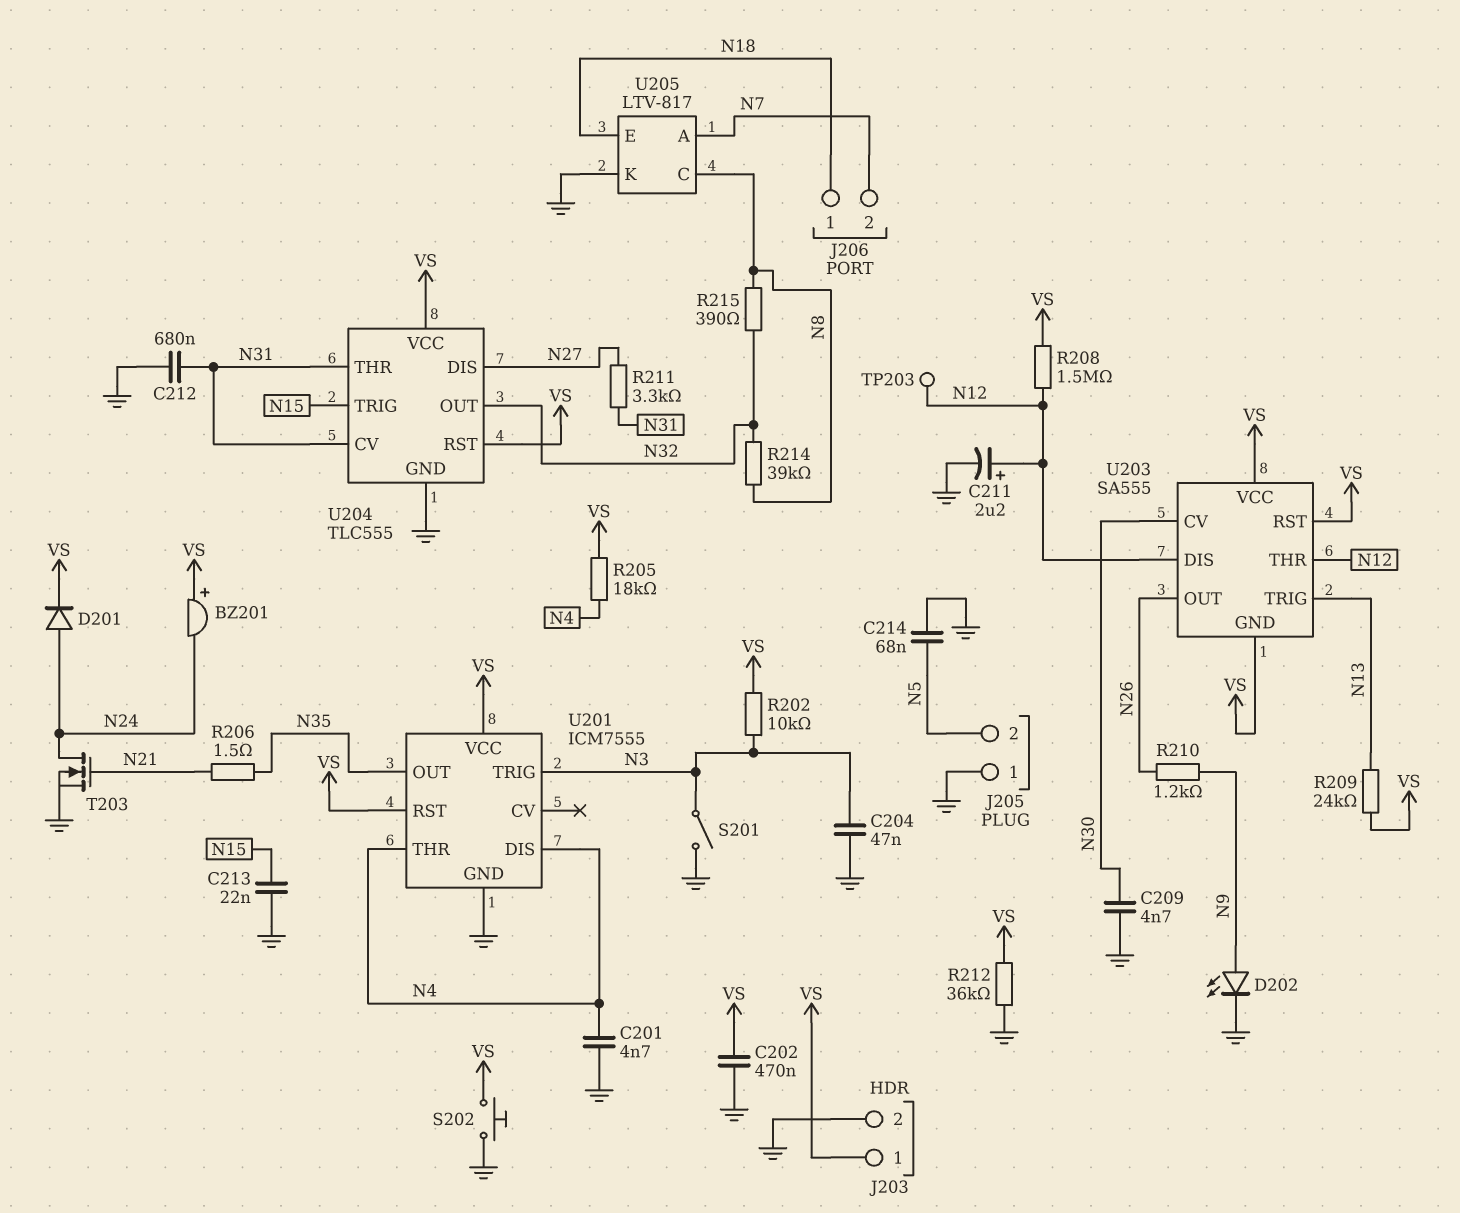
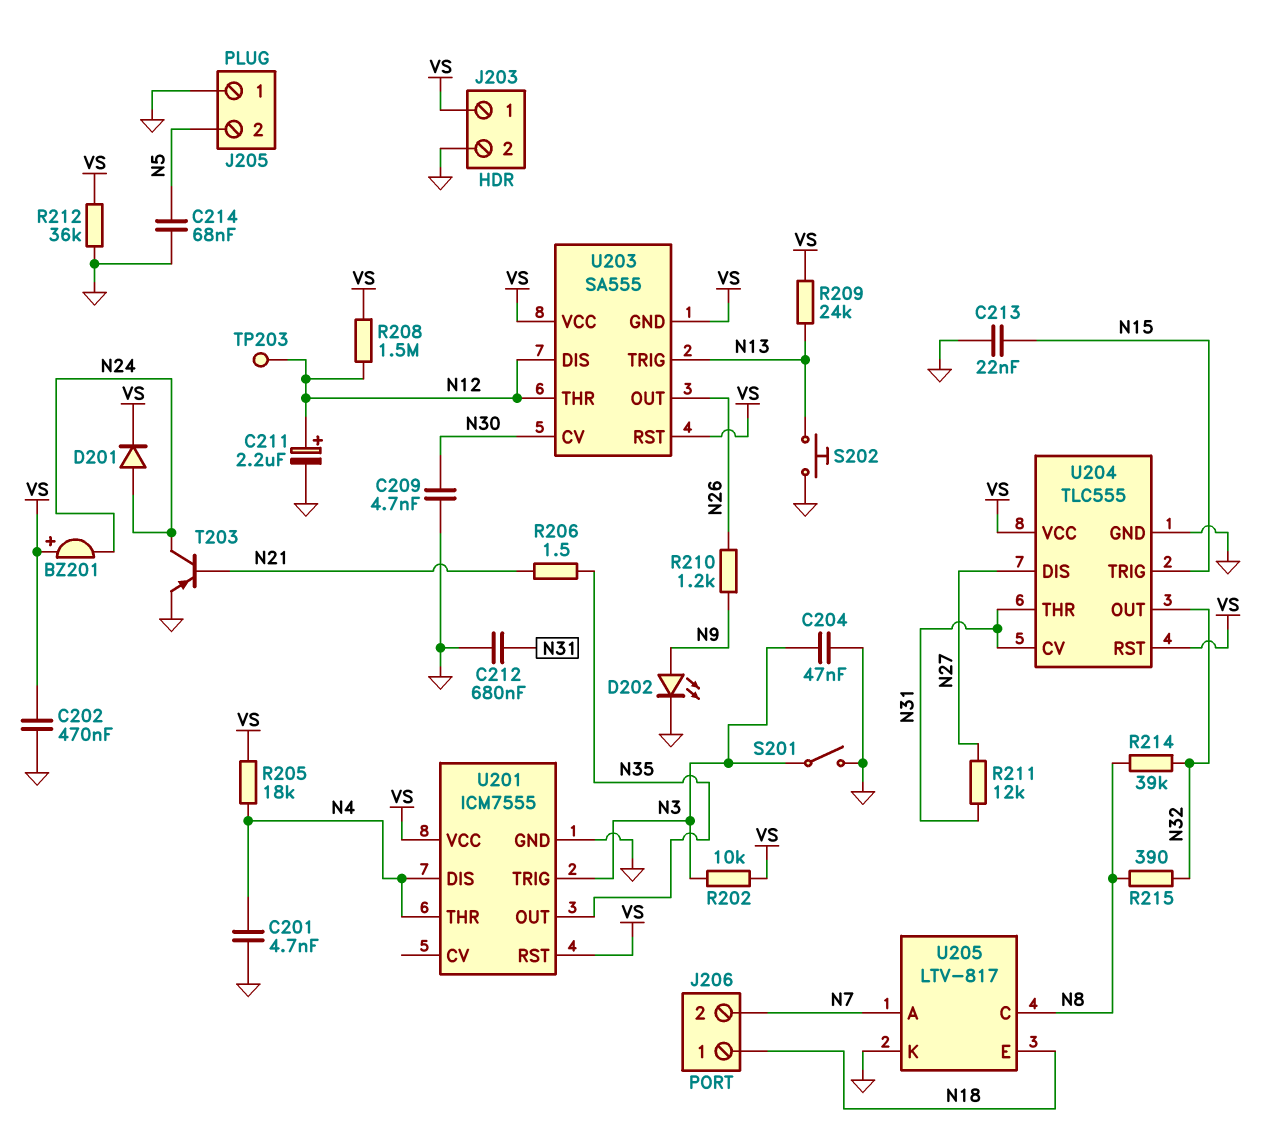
R211: 3.3k (N27, N31) -> 12k (N27, N31)
S202: button (GND, VS) -> button (GND, N13)
T203: NMOS (G N21, D N24, S GND) -> PNP (B N21, C N24, E GND)

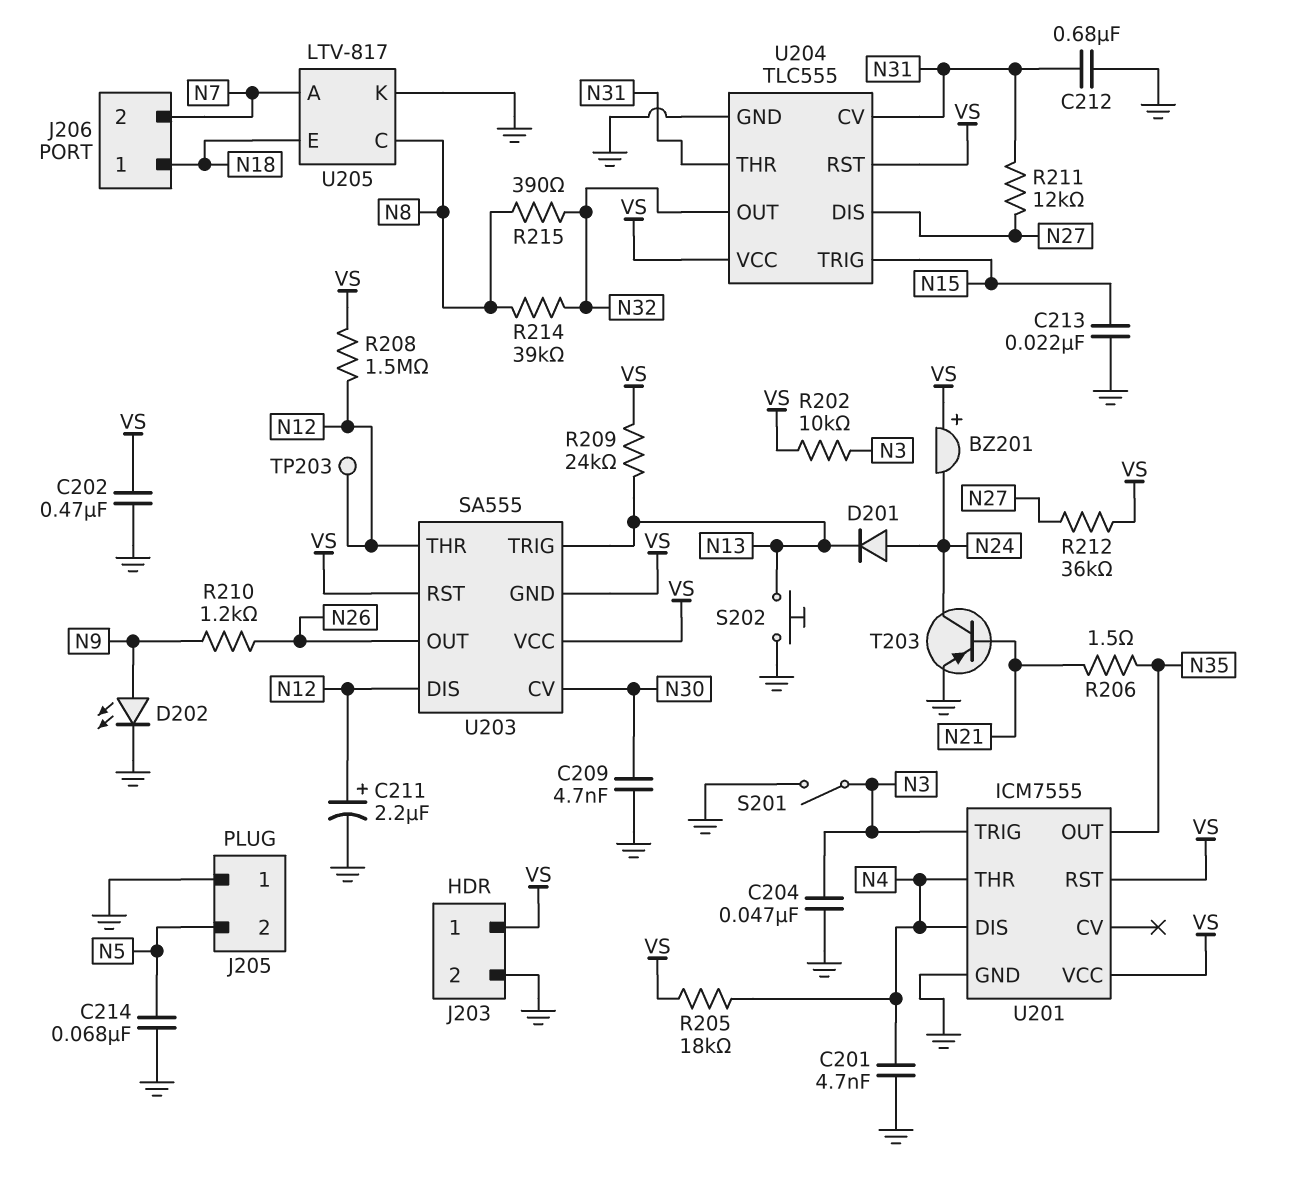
D201: diode (A N24, K VS) -> diode (A N24, K N13)
R212: 36k (GND, VS) -> 36k (N27, VS)

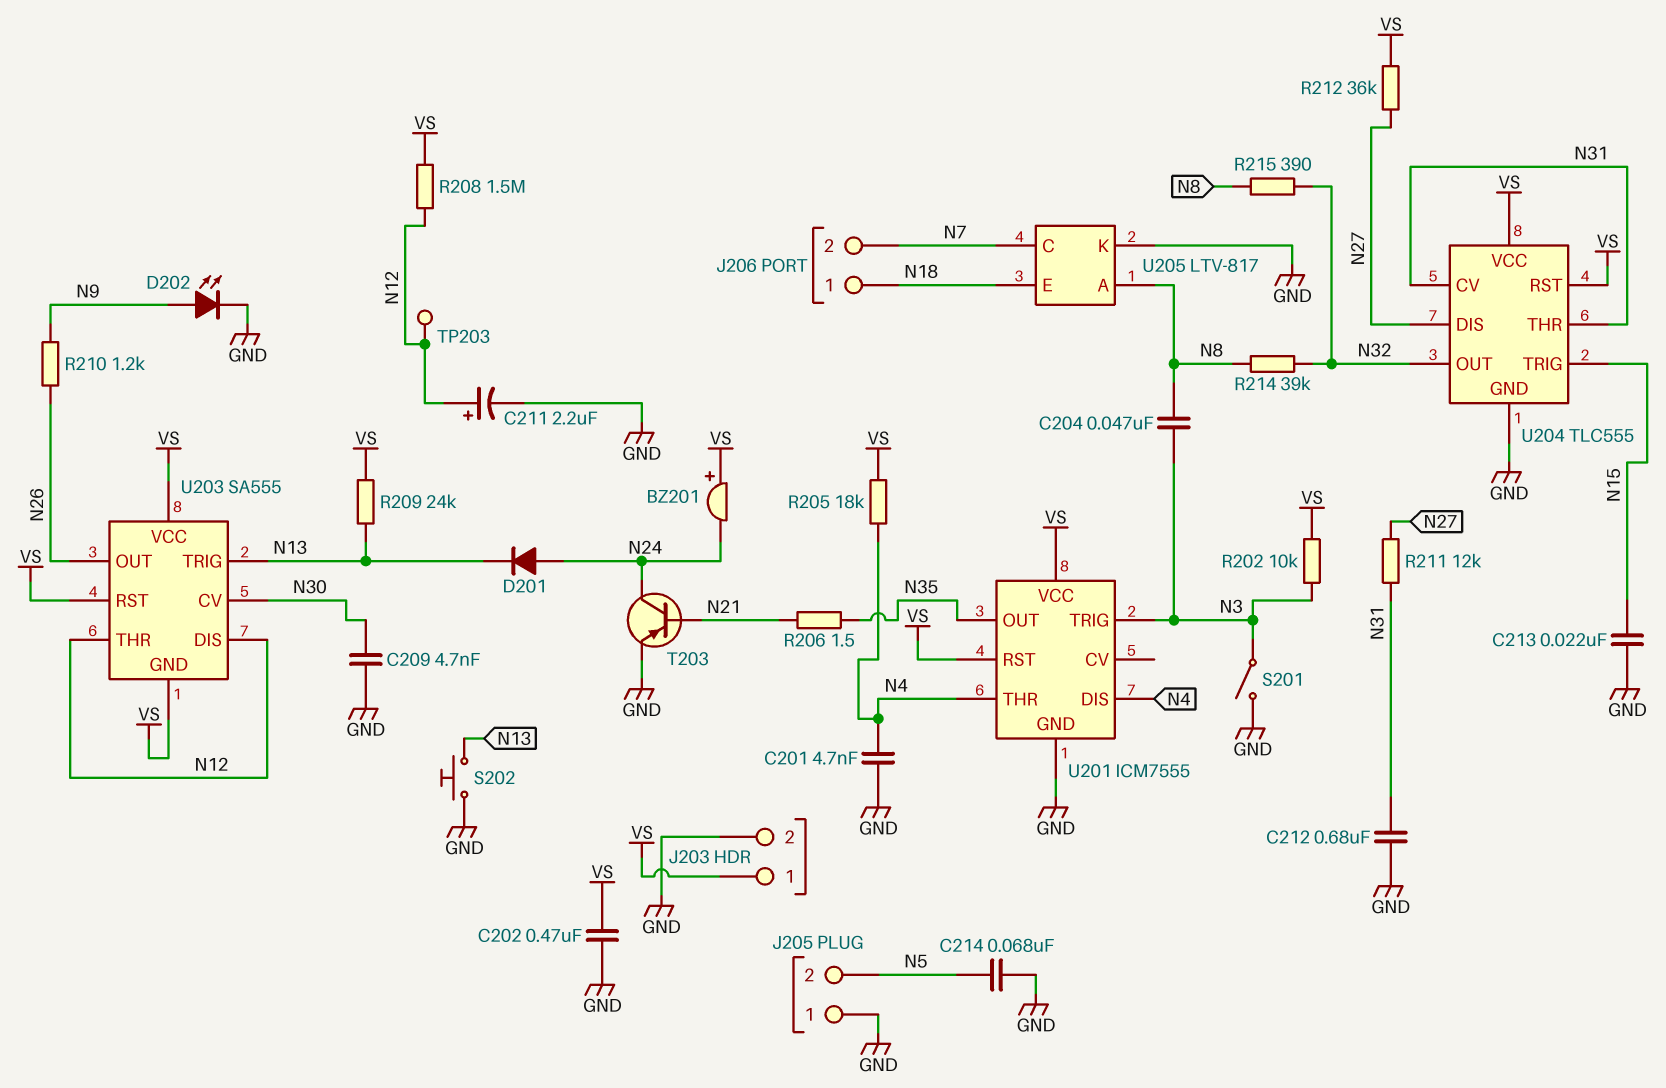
C204: 47nF (GND, N3) -> 47nF (N3, N8)
U205 pin A: N7 -> N8
U205 pin C: N8 -> N7

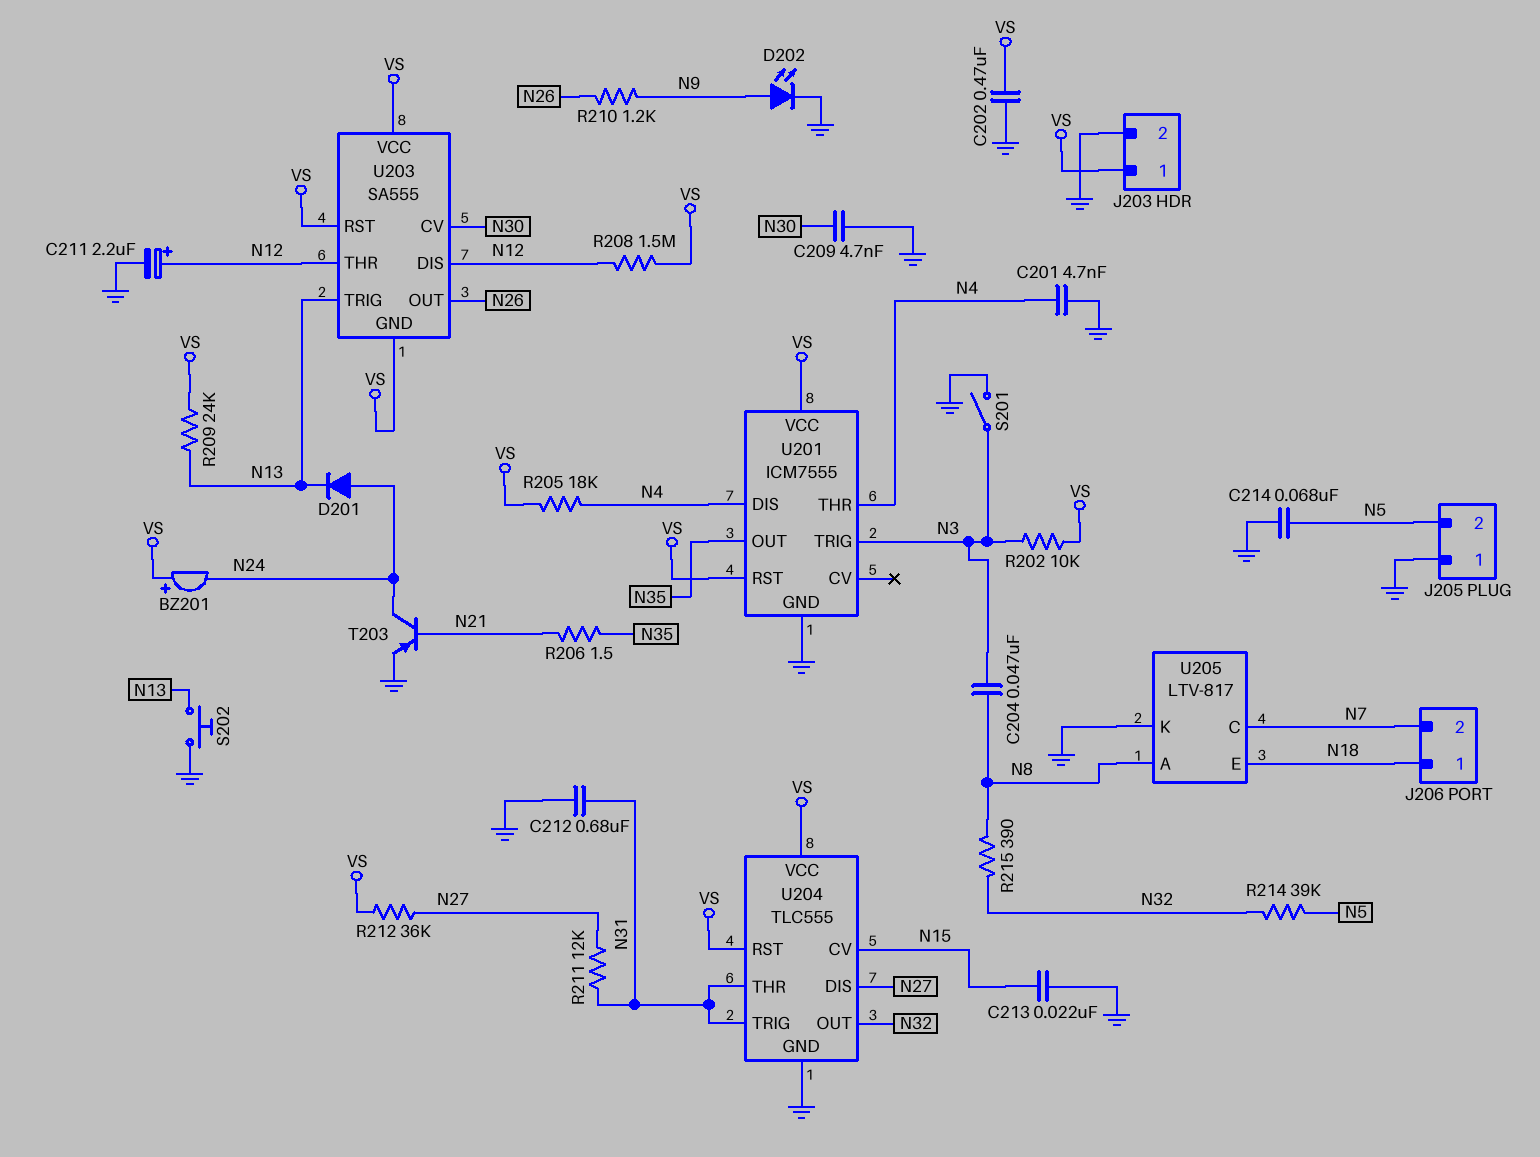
R214: 39k (N8, N32) -> 39k (N5, N32)
TP203: test point (N12) -> none
U204 pin CV: N31 -> N15
U204 pin TRIG: N15 -> N31

